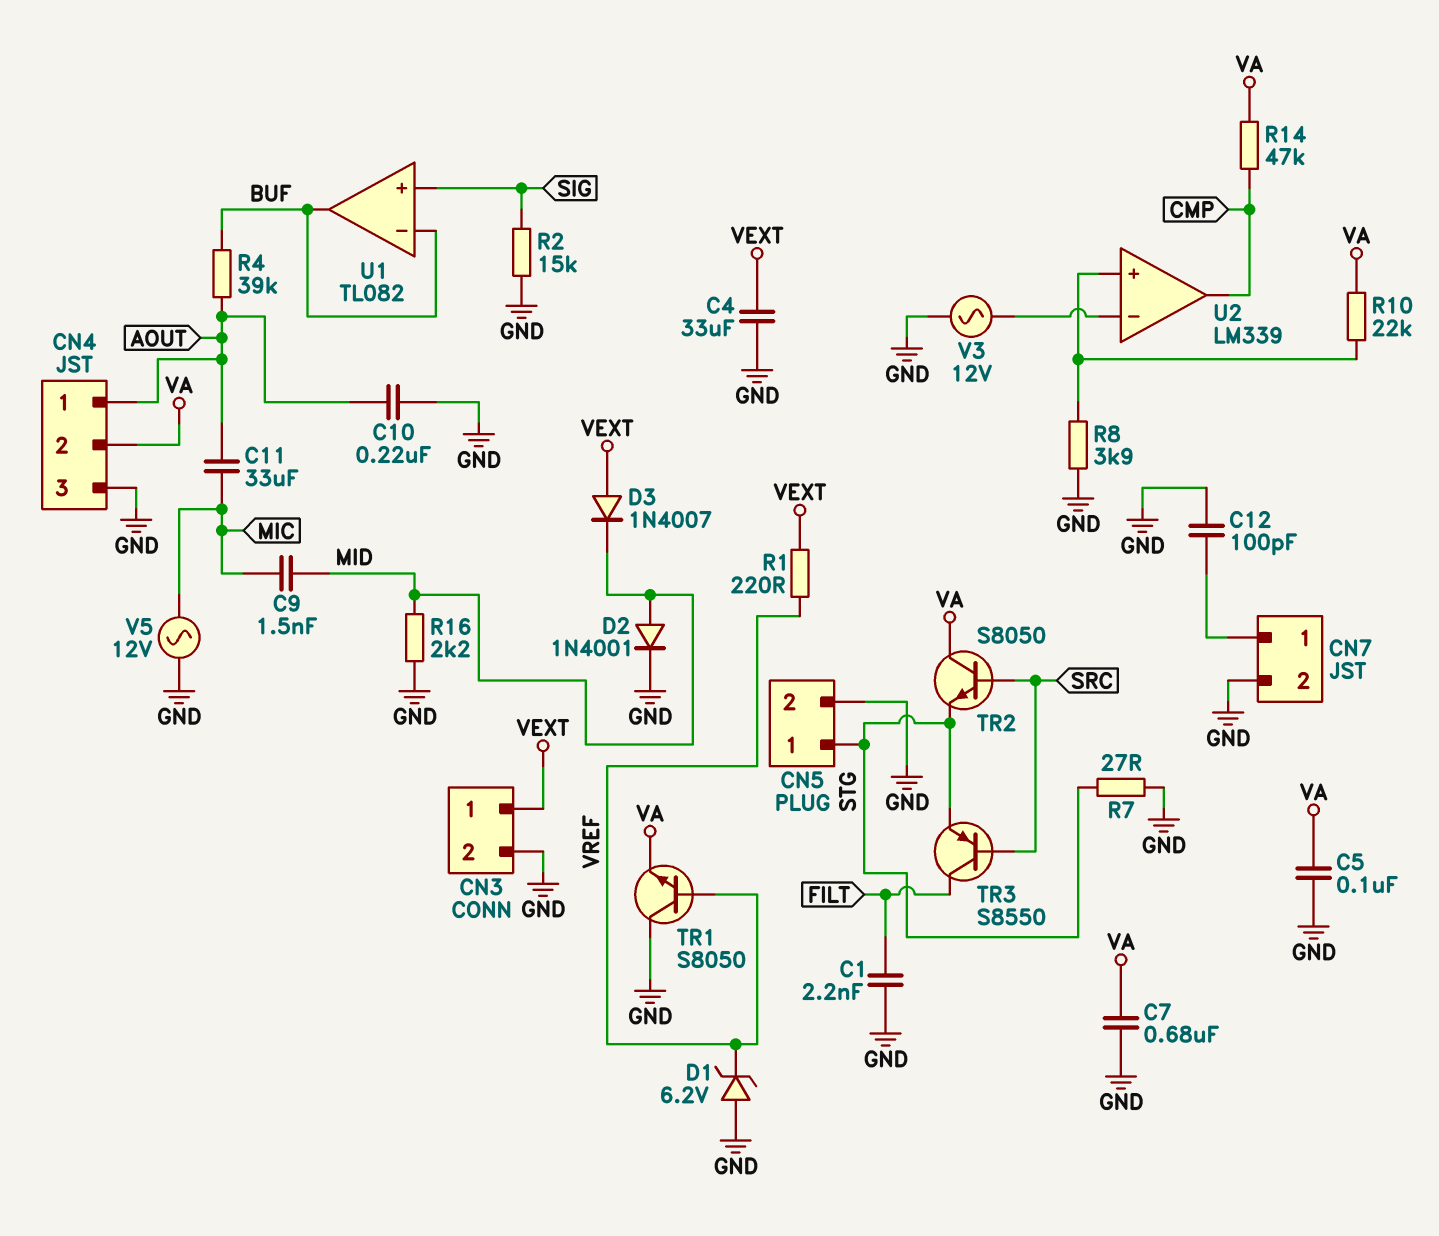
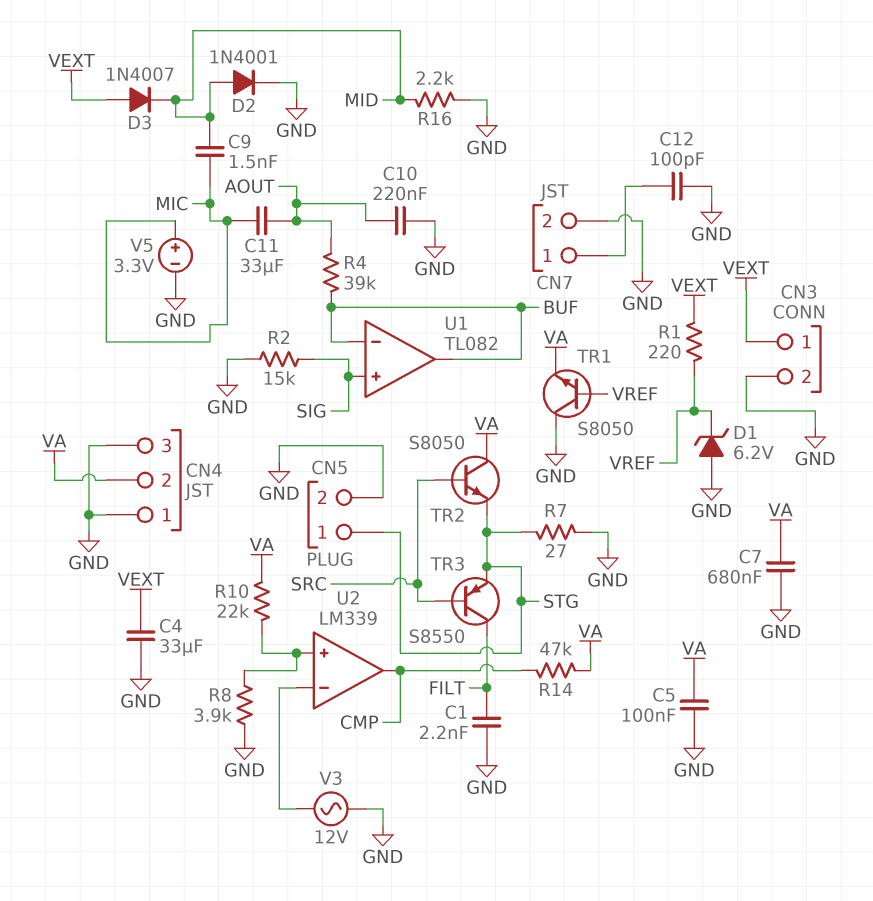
CN4 pin 1: AOUT -> GND
V5: AC 12V (GND, MIC) -> 3.3V (plus MIC, minus GND)

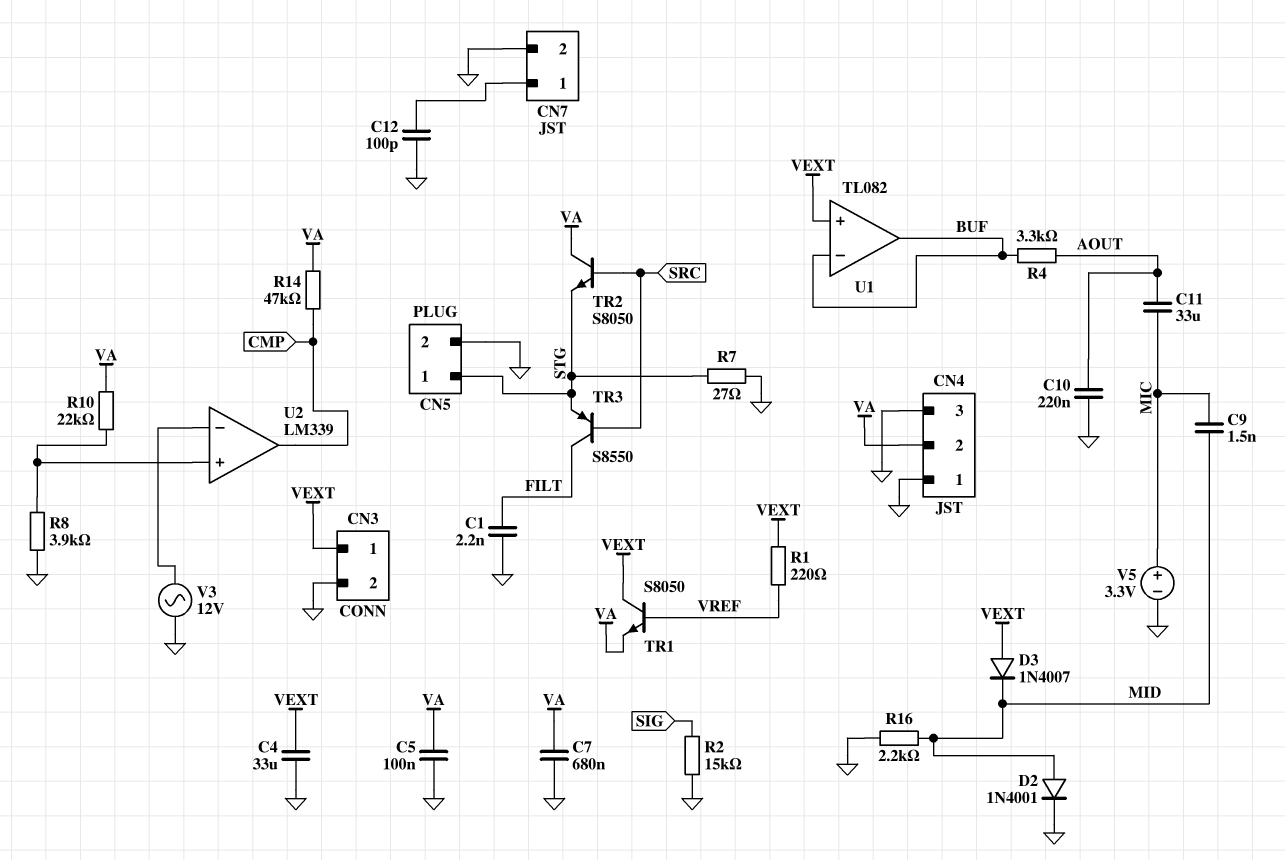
D1: zener 6.2V (A GND, K VREF) -> none
R4: 39k (AOUT, BUF) -> 3.3k (AOUT, BUF)
TR1: NPN S8050 (B VREF, C GND, E VA) -> NPN S8050 (B VREF, C VEXT, E VA)
U1 pin in+: SIG -> VEXT

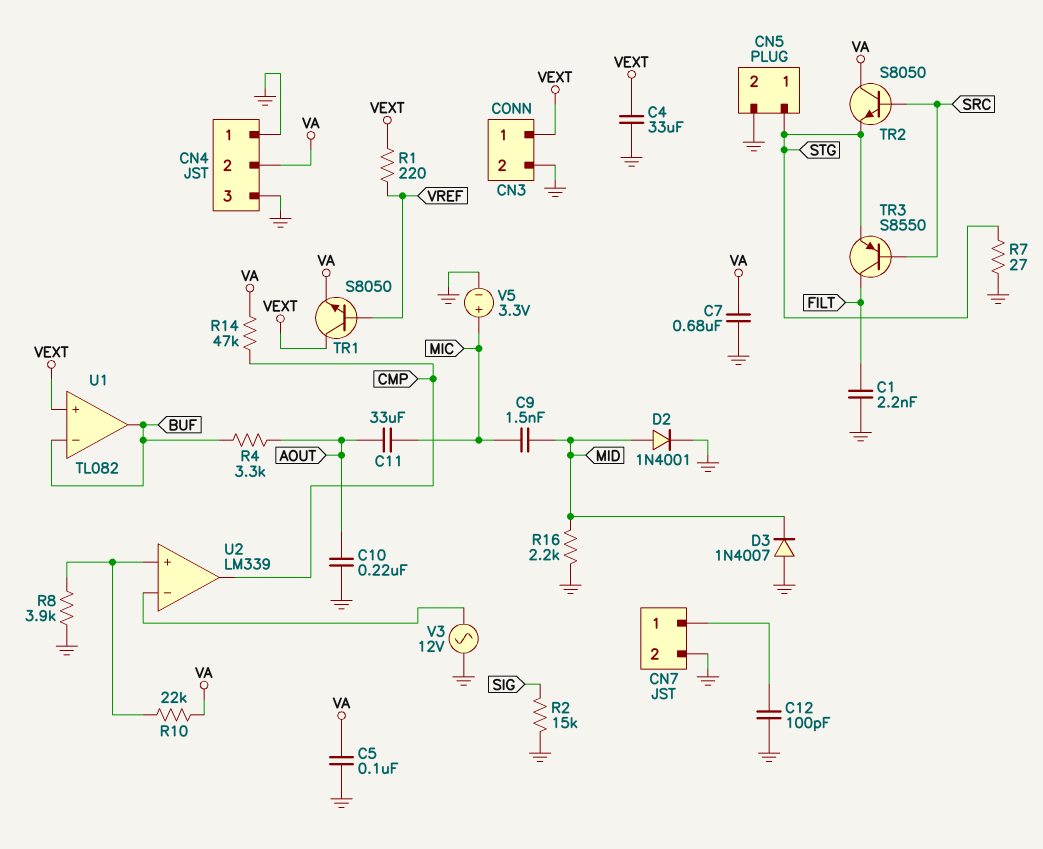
D3: diode 1N4007 (A VEXT, K MID) -> diode 1N4007 (A GND, K MID)

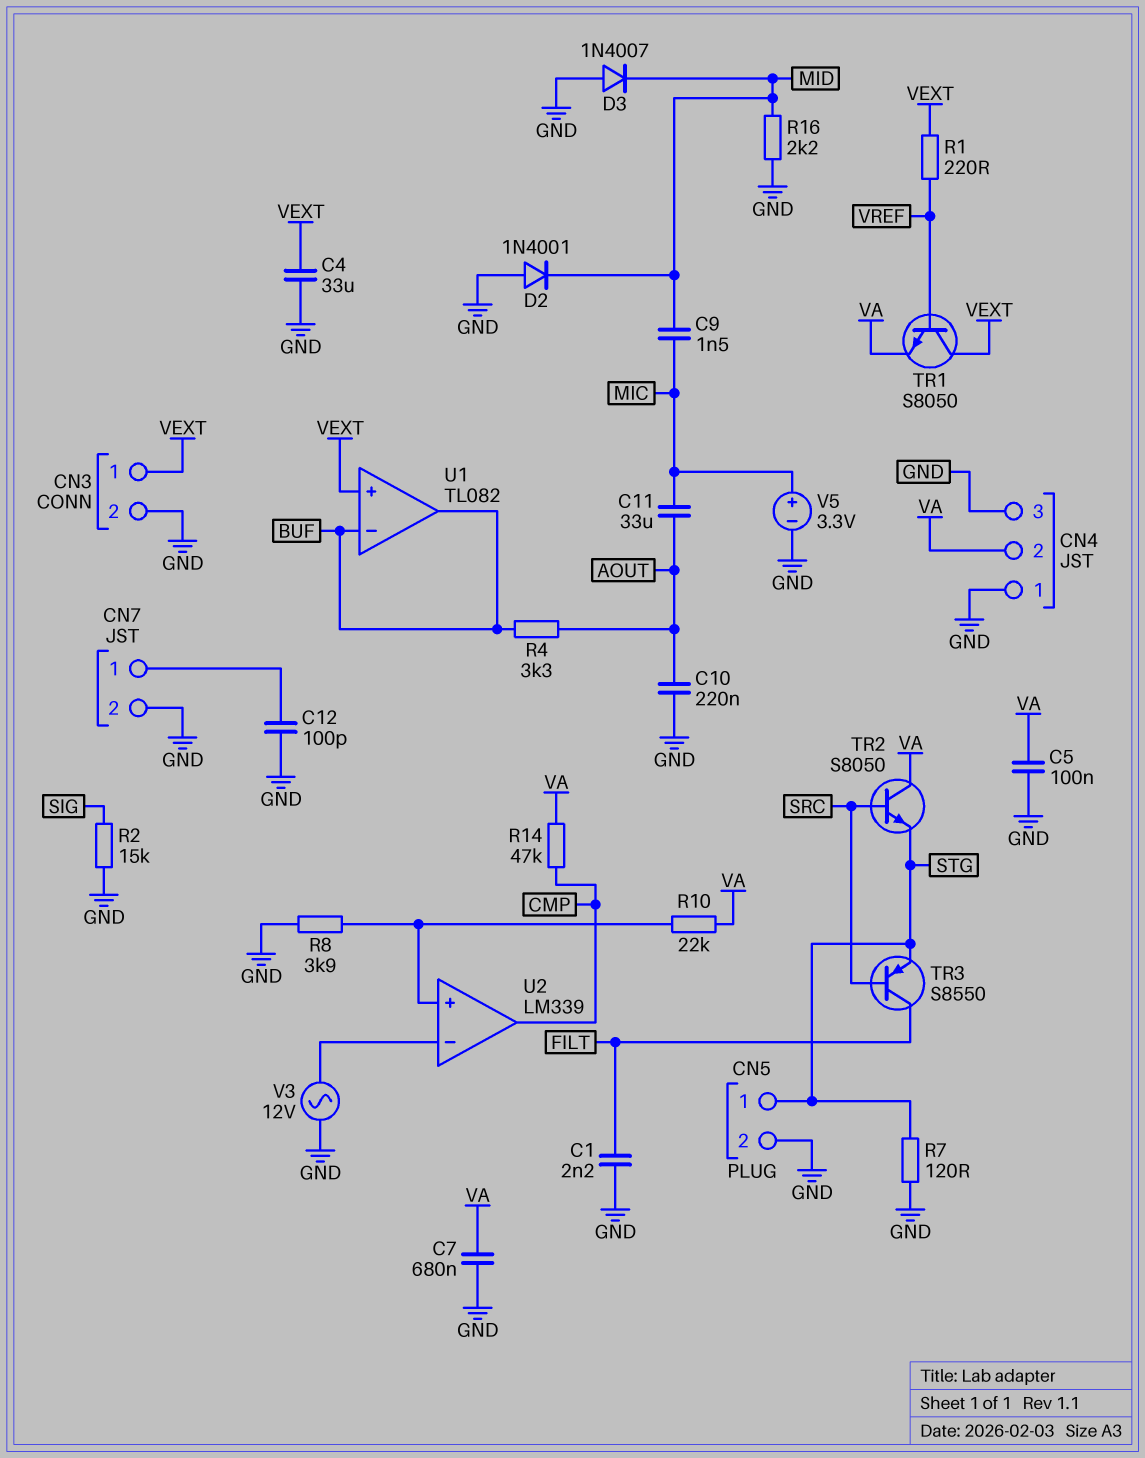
D2: diode 1N4001 (A MID, K GND) -> diode 1N4001 (A GND, K MID)
R7: 27 (GND, STG) -> 120 (GND, STG)

